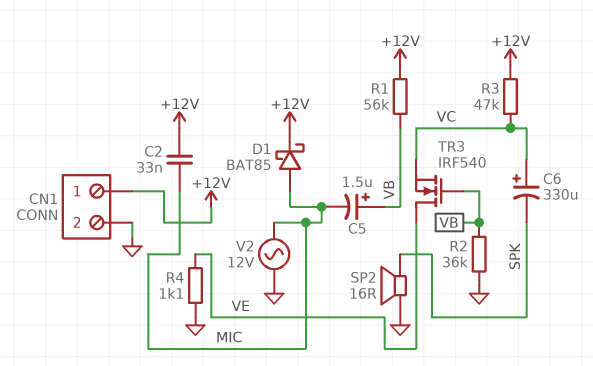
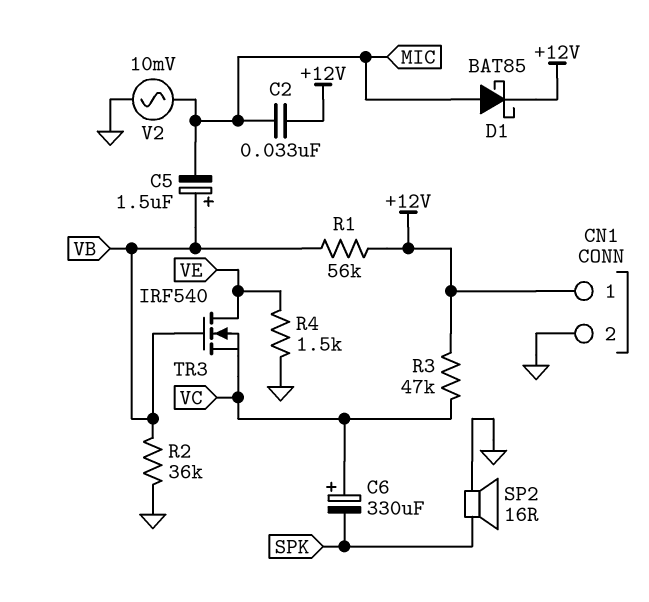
R4: 1.1k (GND, VE) -> 1.5k (GND, VE)
V2: AC 12V (GND, MIC) -> AC 10mV (GND, MIC)

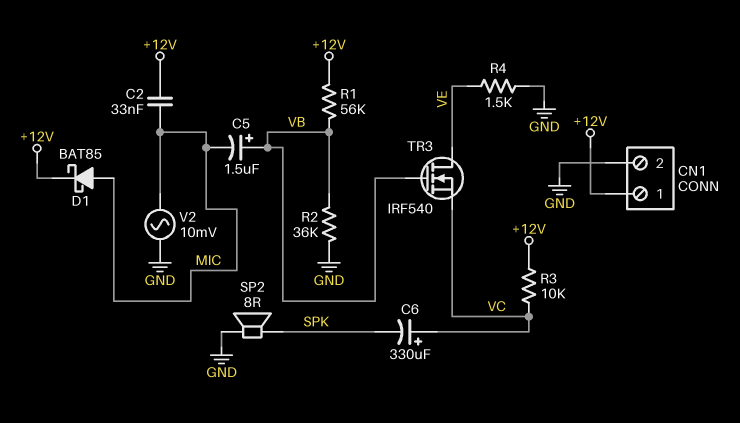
R3: 47k (+12V, VC) -> 10k (+12V, VC)
SP2: speaker 16R (GND, SPK) -> speaker 8R (GND, SPK)

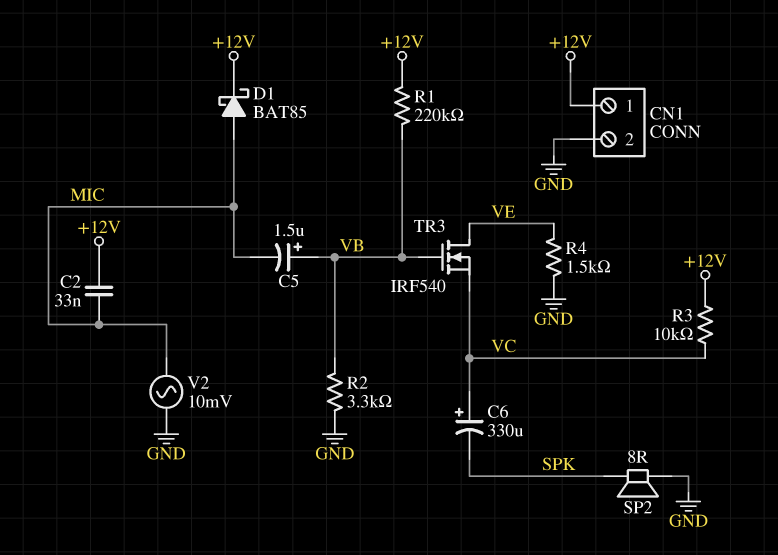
R1: 56k (+12V, VB) -> 220k (+12V, VB)
R2: 36k (GND, VB) -> 3.3k (GND, VB)

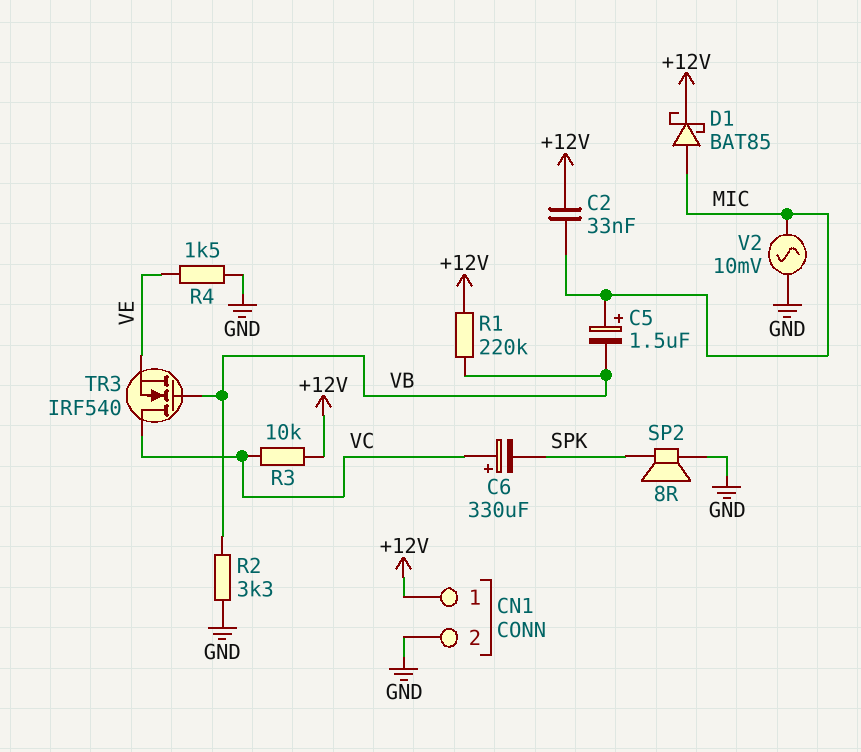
C5: 1.5uF (plus VB, minus MIC) -> 1.5uF (plus MIC, minus VB)
TR3: NMOS IRF540 (G VB, D VE, S VC) -> NMOS IRF540 (G VB, D VC, S VE)

